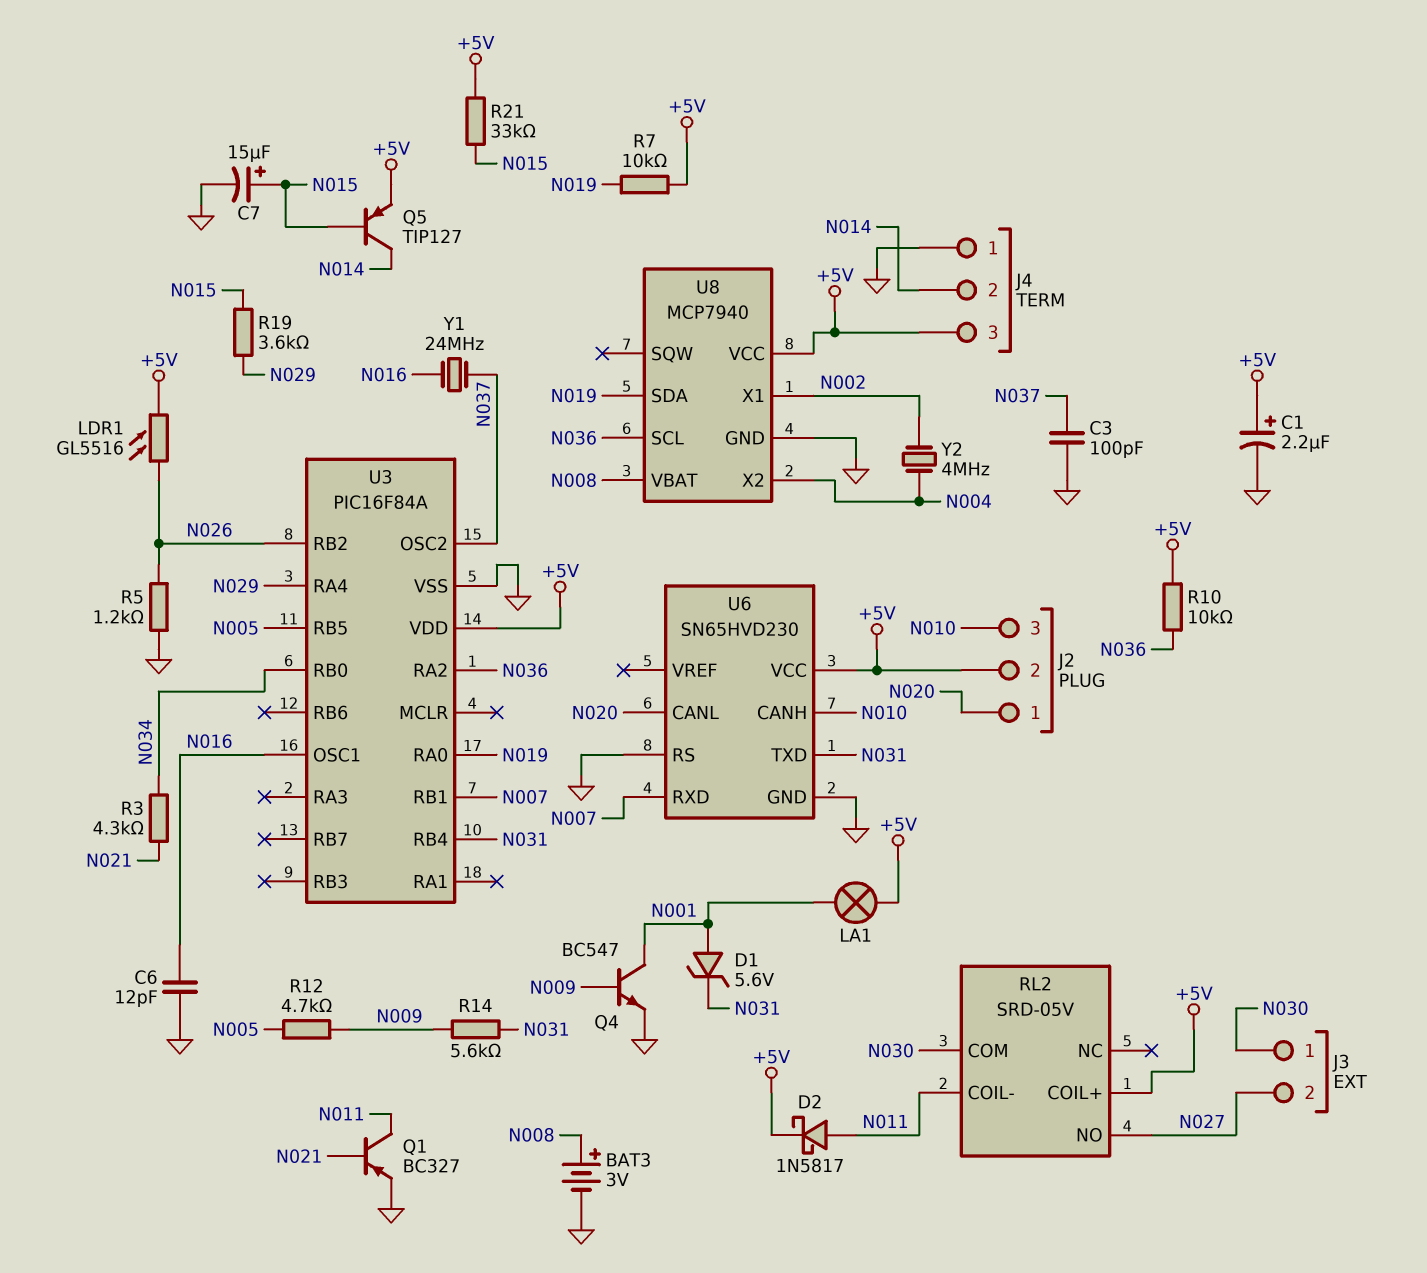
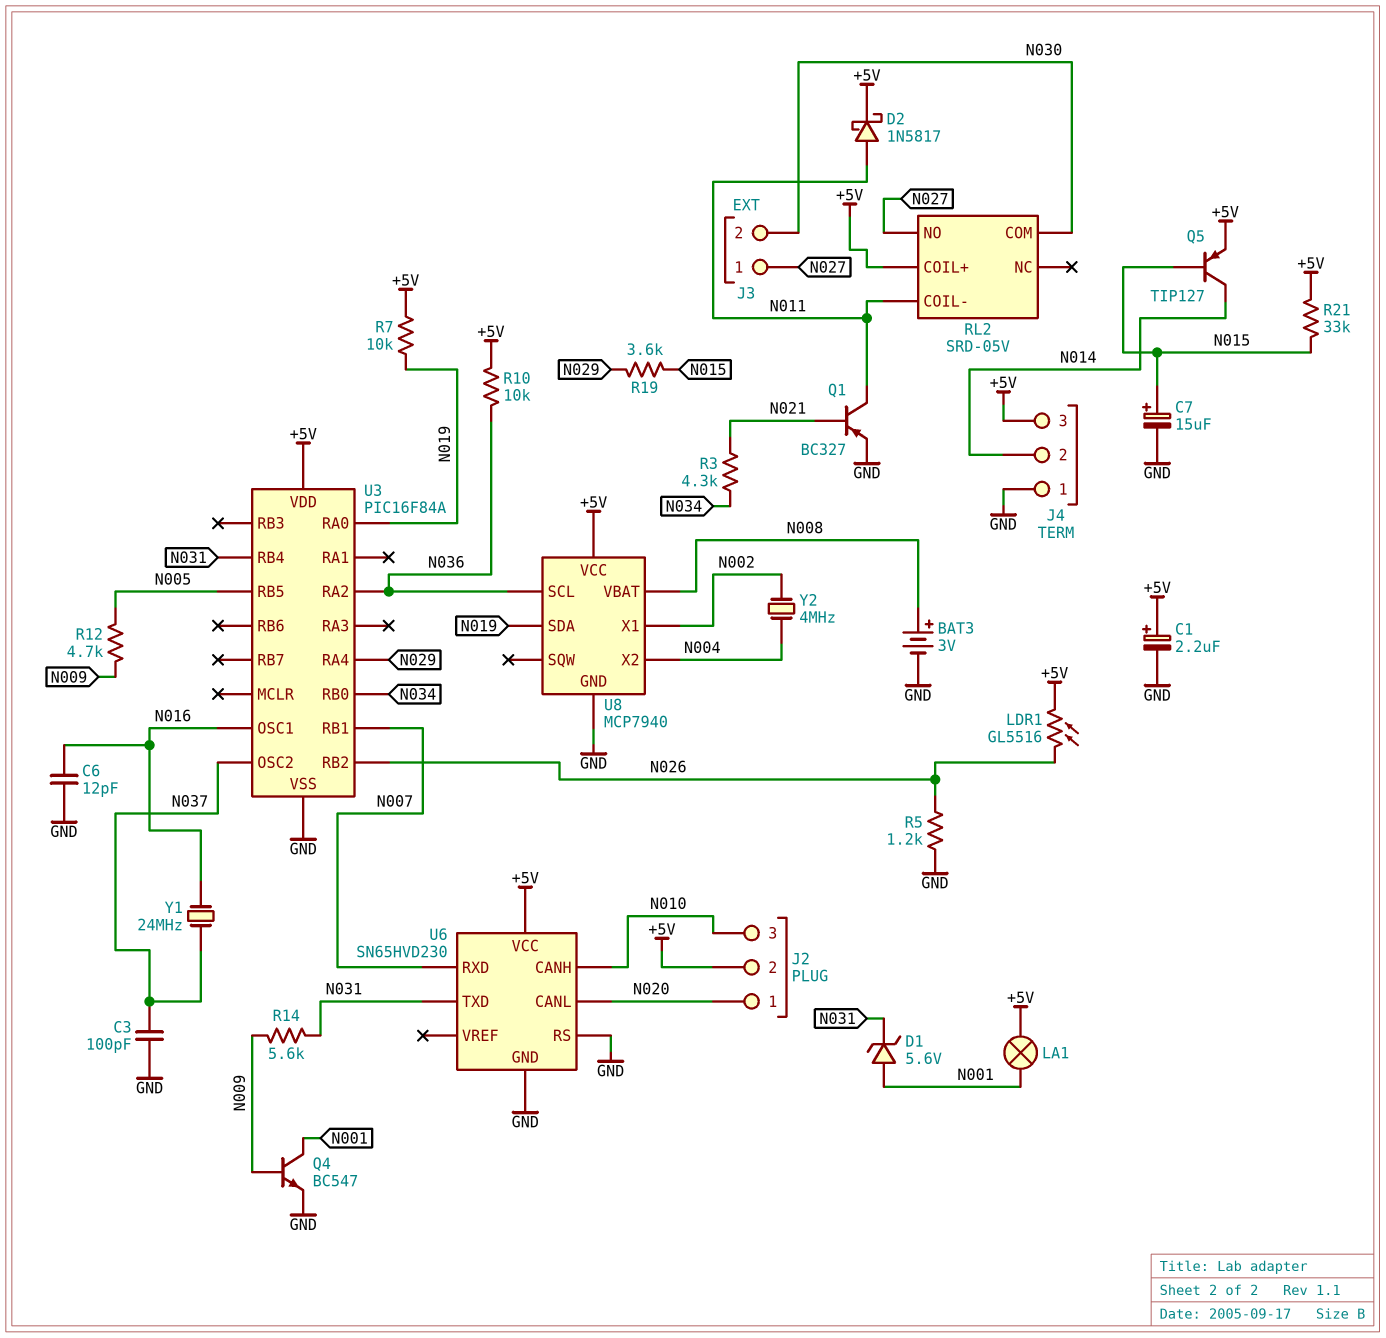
J3 pin 1: N030 -> N027
J3 pin 2: N027 -> N030

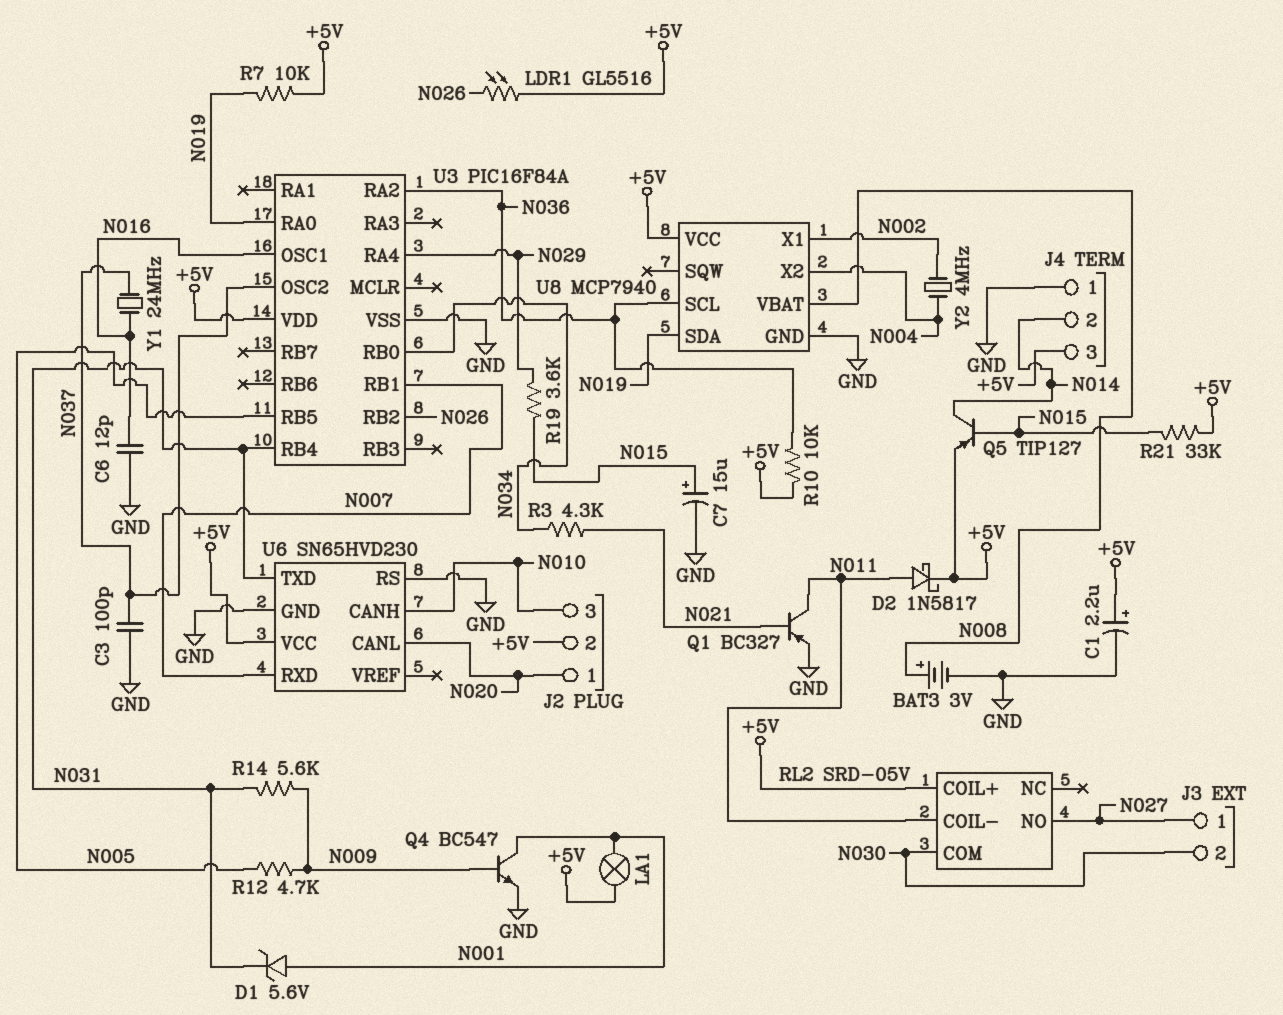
R5: 1.2k (GND, N026) -> none

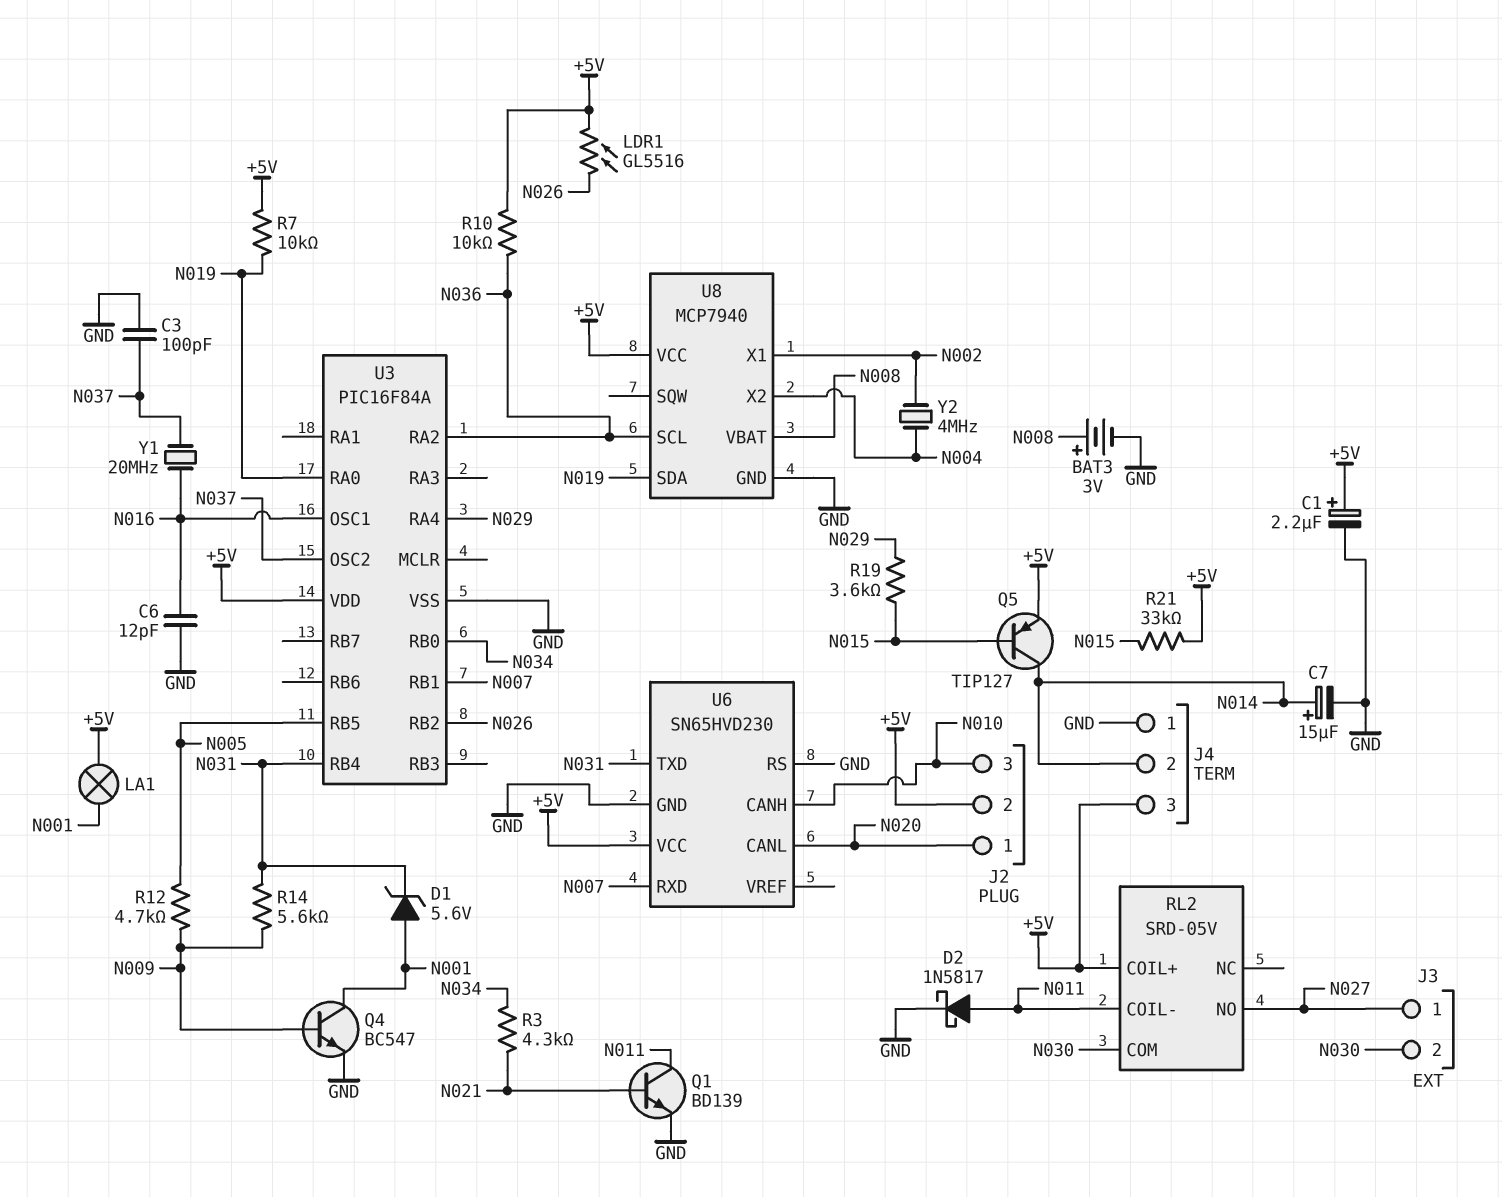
C7: 15uF (plus N015, minus GND) -> 15uF (plus N014, minus GND)
D2: schottky 1N5817 (A N011, K +5V) -> schottky 1N5817 (A N011, K GND)
Q1: PNP BC327 (B N021, C N011, E GND) -> NPN BD139 (B N021, C N011, E GND)
Y1: 24MHz (N016, N037) -> 20MHz (N016, N037)

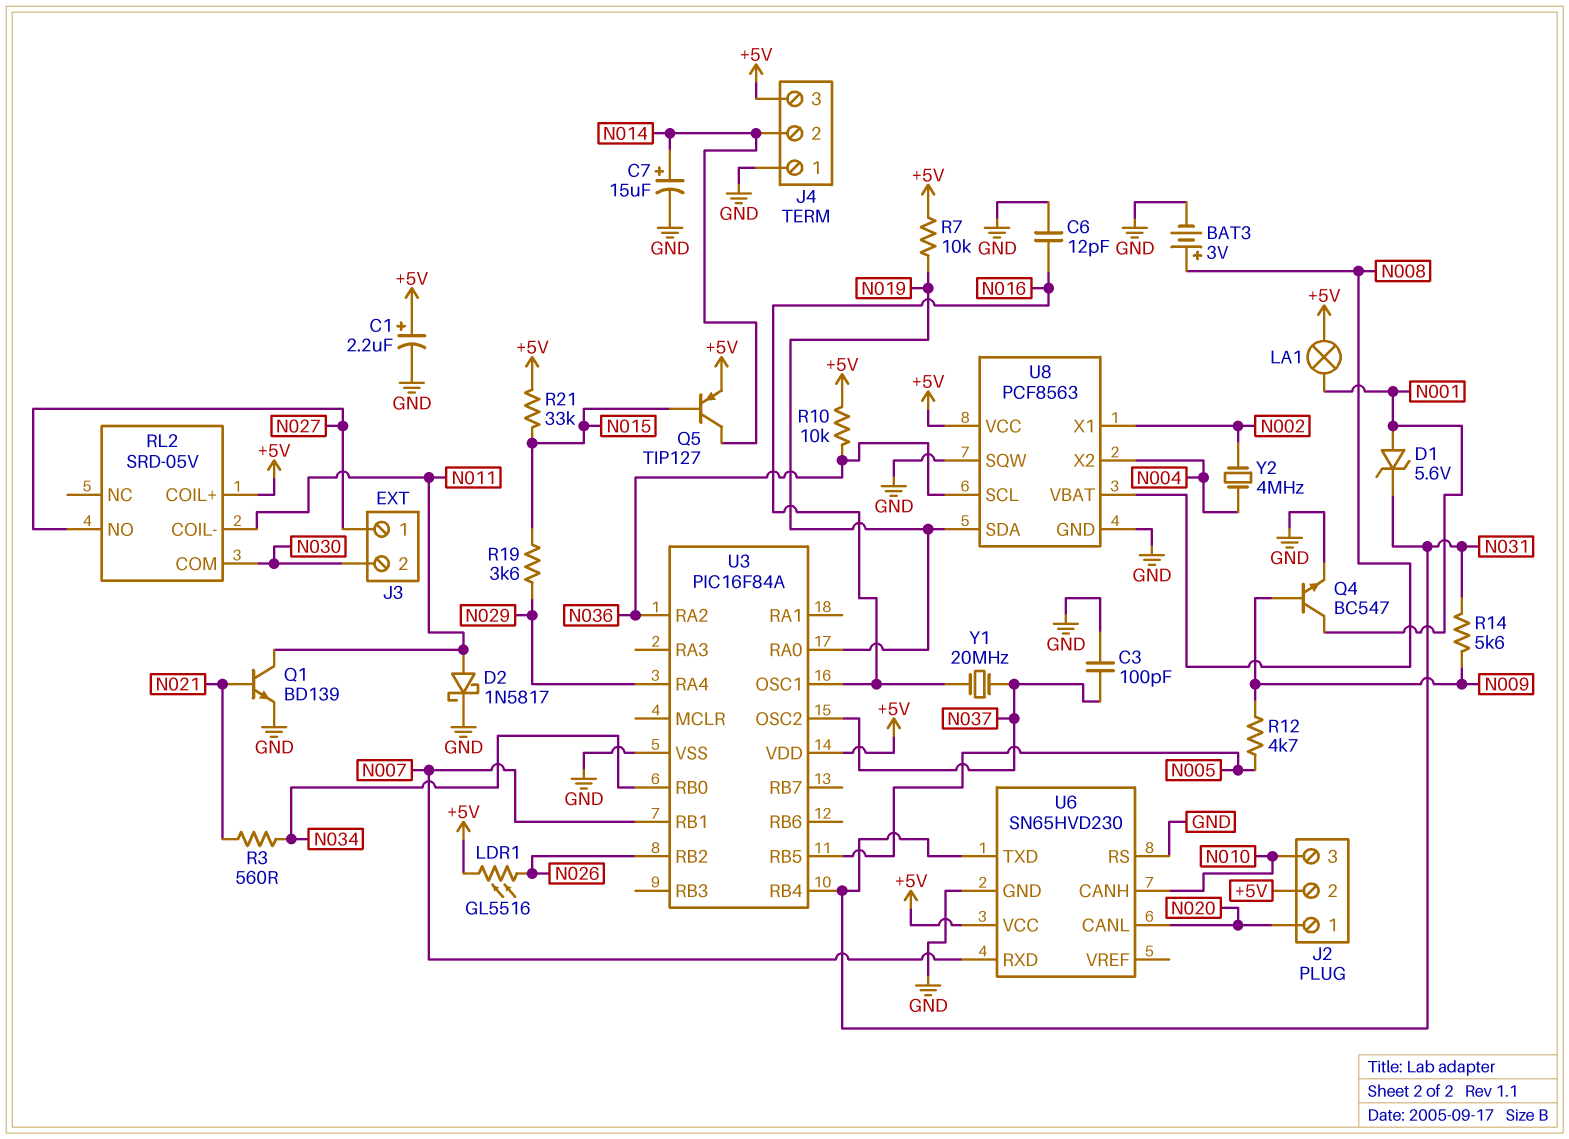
R3: 4.3k (N021, N034) -> 560 (N021, N034)
U8: MCP7940 -> PCF8563
U8 pin SQW: none -> GND

